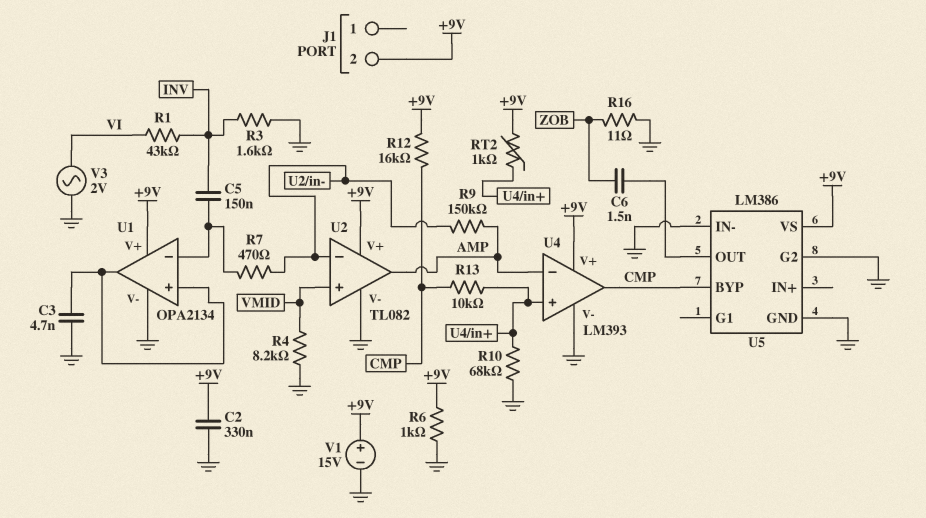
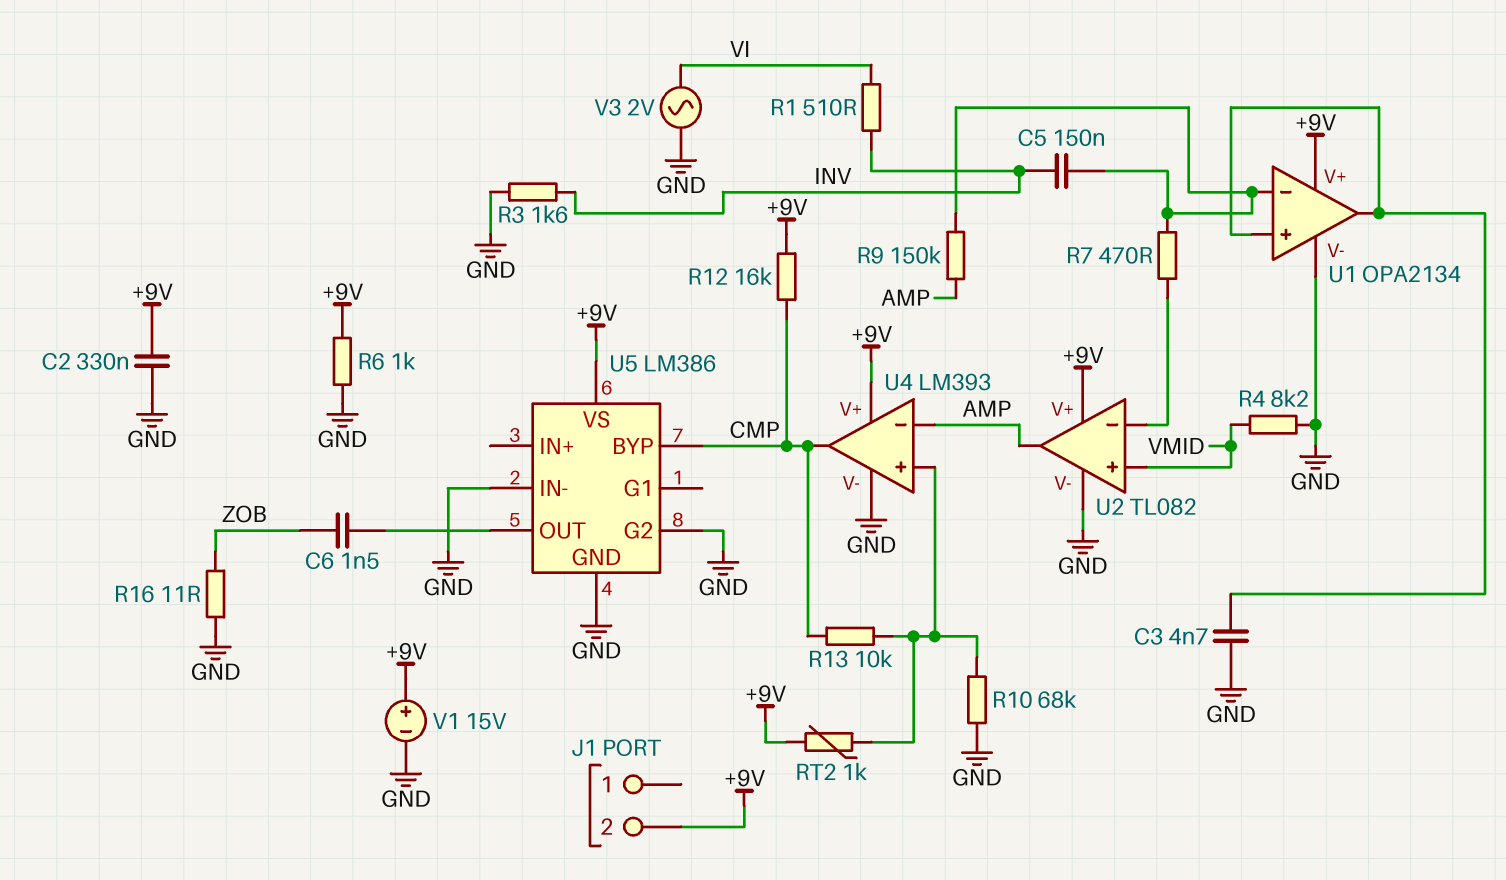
R1: 43k (INV, VI) -> 510 (INV, VI)
R9: 150k (AMP, U2/in-) -> 150k (AMP, U1/in-)

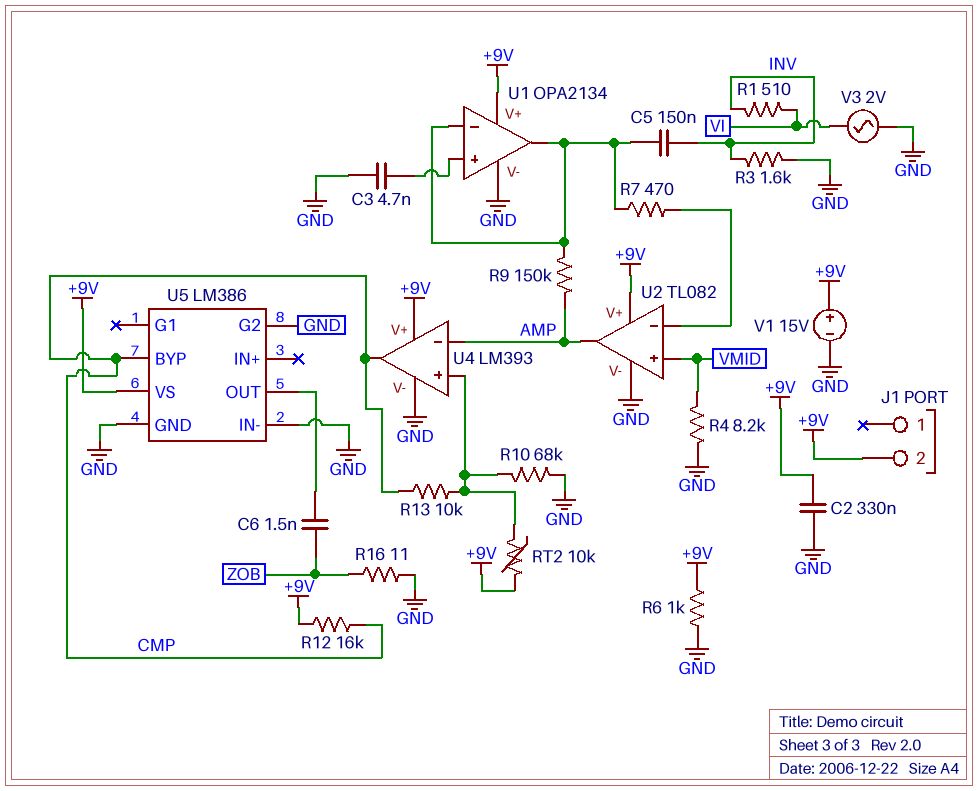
RT2: 1k (+9V, U4/in+) -> 10k (+9V, U4/in+)
U1 pin out: U1/in+ -> U1/in-

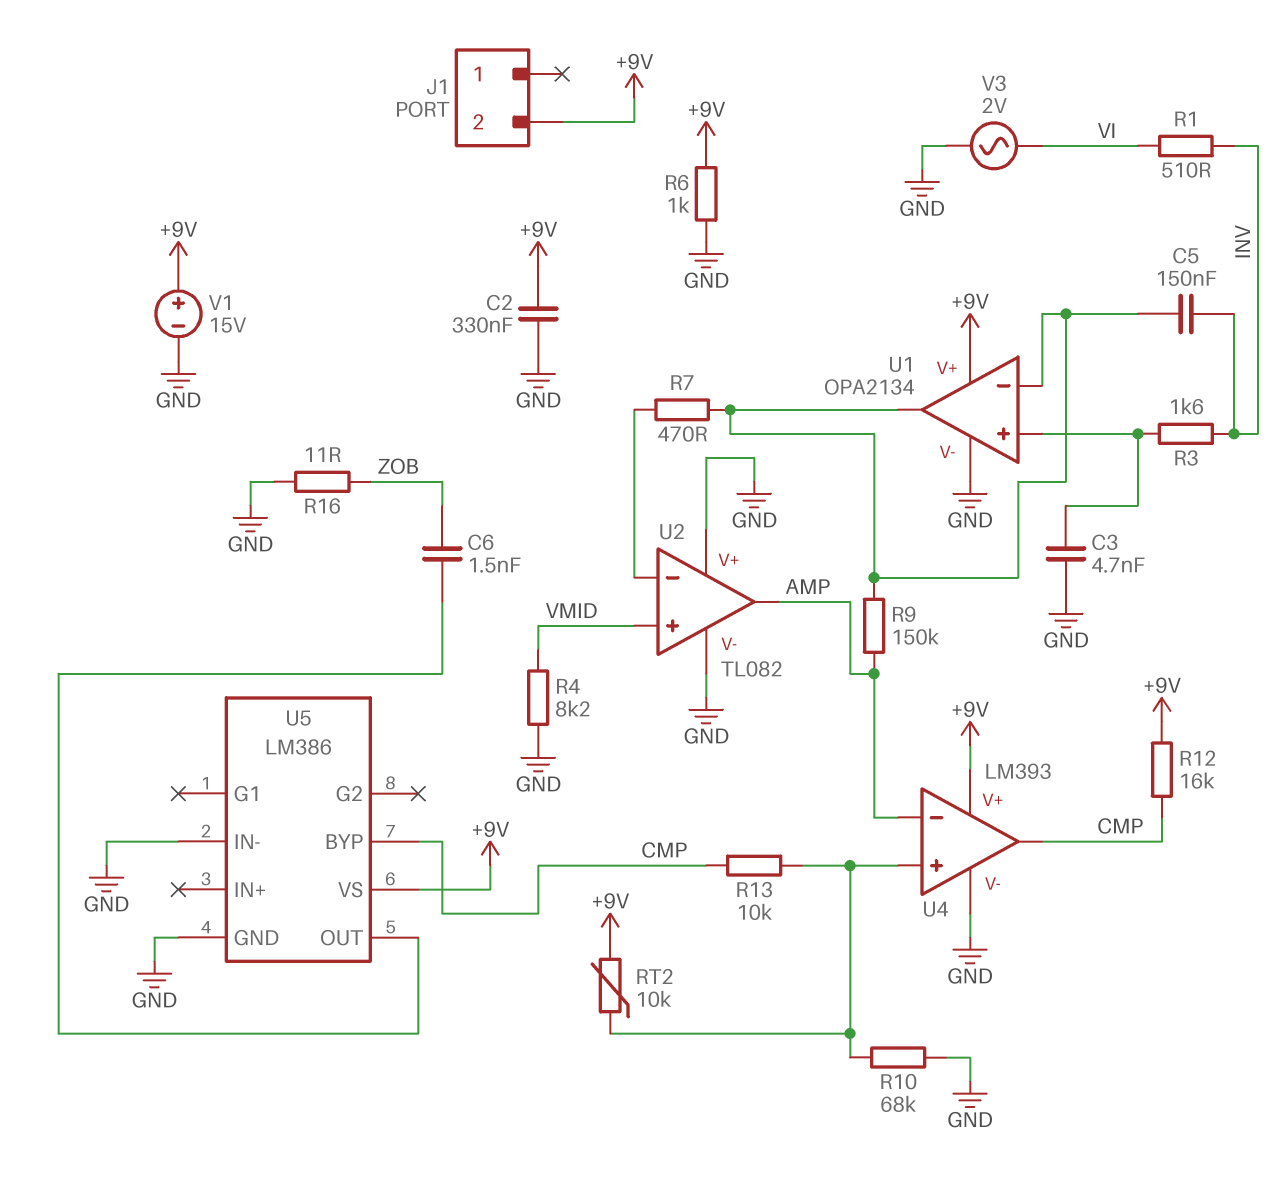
R3: 1.6k (GND, INV) -> 1.6k (INV, U1/in+)
U2 pin V+: +9V -> GND
U5 pin G2: GND -> none

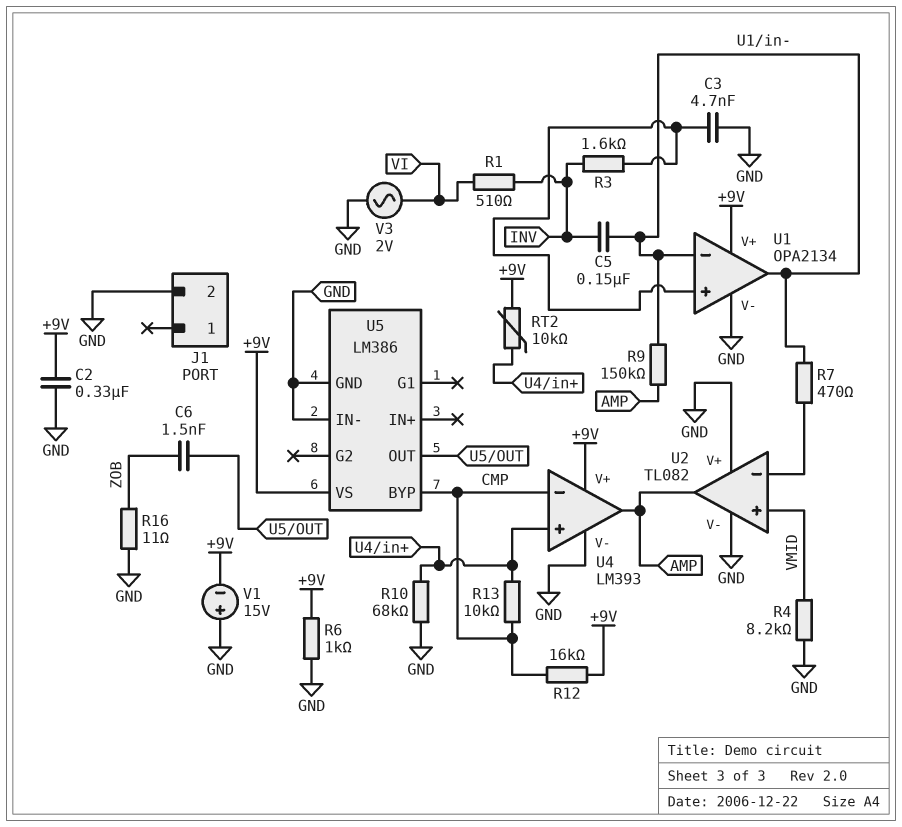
J1 pin 2: +9V -> GND
U4 pin in-: AMP -> CMP
U4 pin out: CMP -> AMP
V1: 15V (plus +9V, minus GND) -> 15V (plus GND, minus +9V)

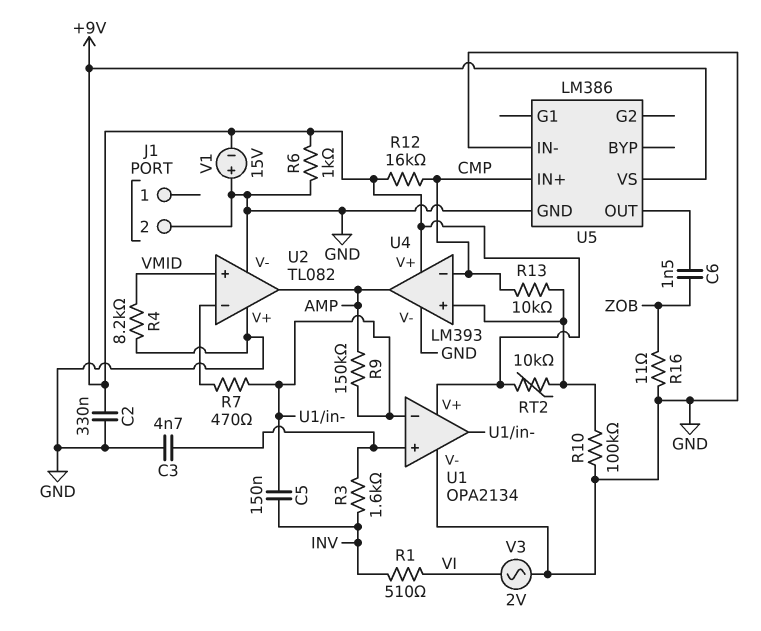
R10: 68k (GND, U4/in+) -> 100k (GND, U4/in+)
U5 pin BYP: CMP -> none
U5 pin IN+: none -> CMP

